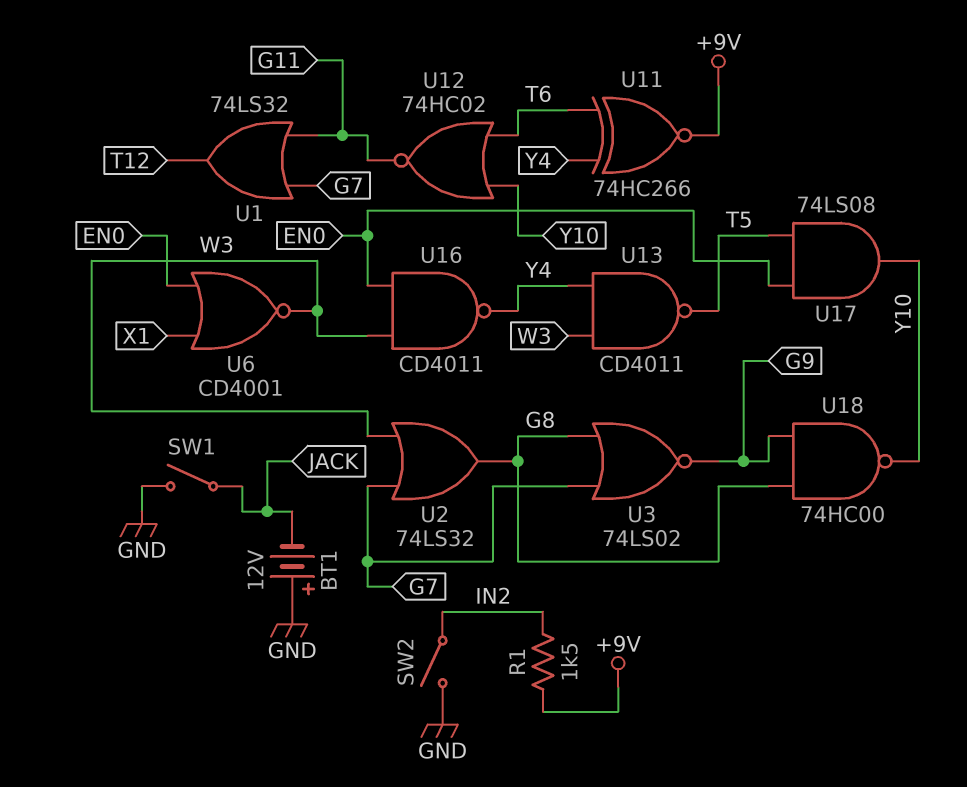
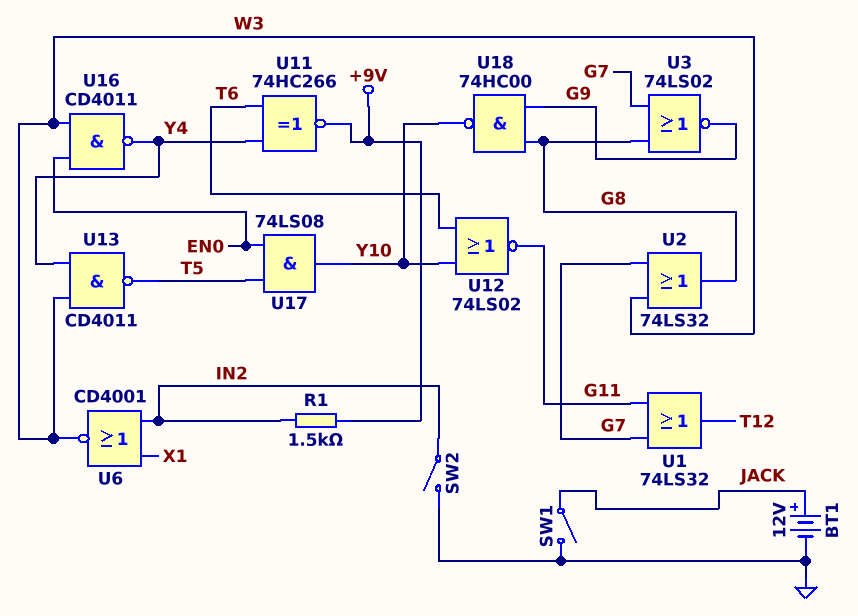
BT1: 12V (plus GND, minus JACK) -> 12V (plus JACK, minus GND)
U6: NOR CD4001 (in EN0, in X1, out W3) -> NOR CD4001 (in IN2, in X1, out W3)
U12: NOR 74HC02 (in T6, in Y10, out G11) -> NOR 74LS02 (in T6, in Y10, out G11)

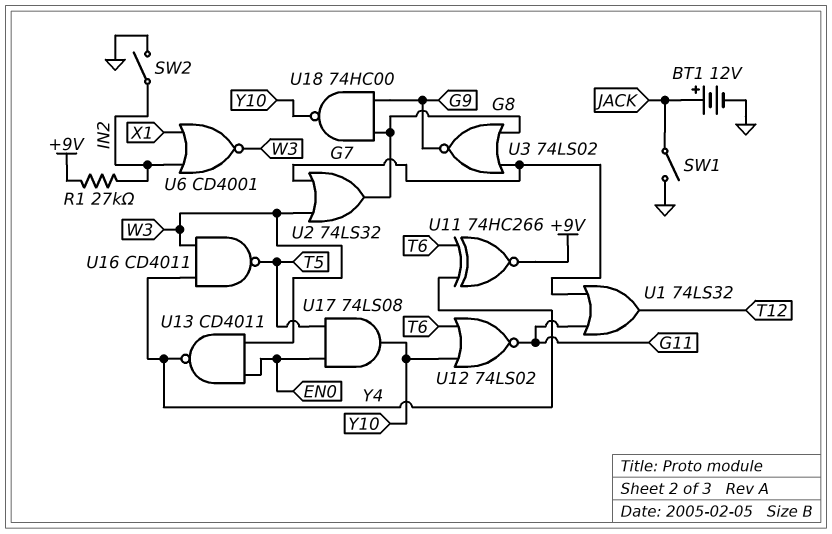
R1: 1.5k (+9V, IN2) -> 27k (+9V, IN2)
U13: NAND CD4011 (in W3, in Y4, out T5) -> NAND CD4011 (in EN0, in W3, out Y4)
U16: NAND CD4011 (in EN0, in W3, out Y4) -> NAND CD4011 (in W3, in Y4, out T5)

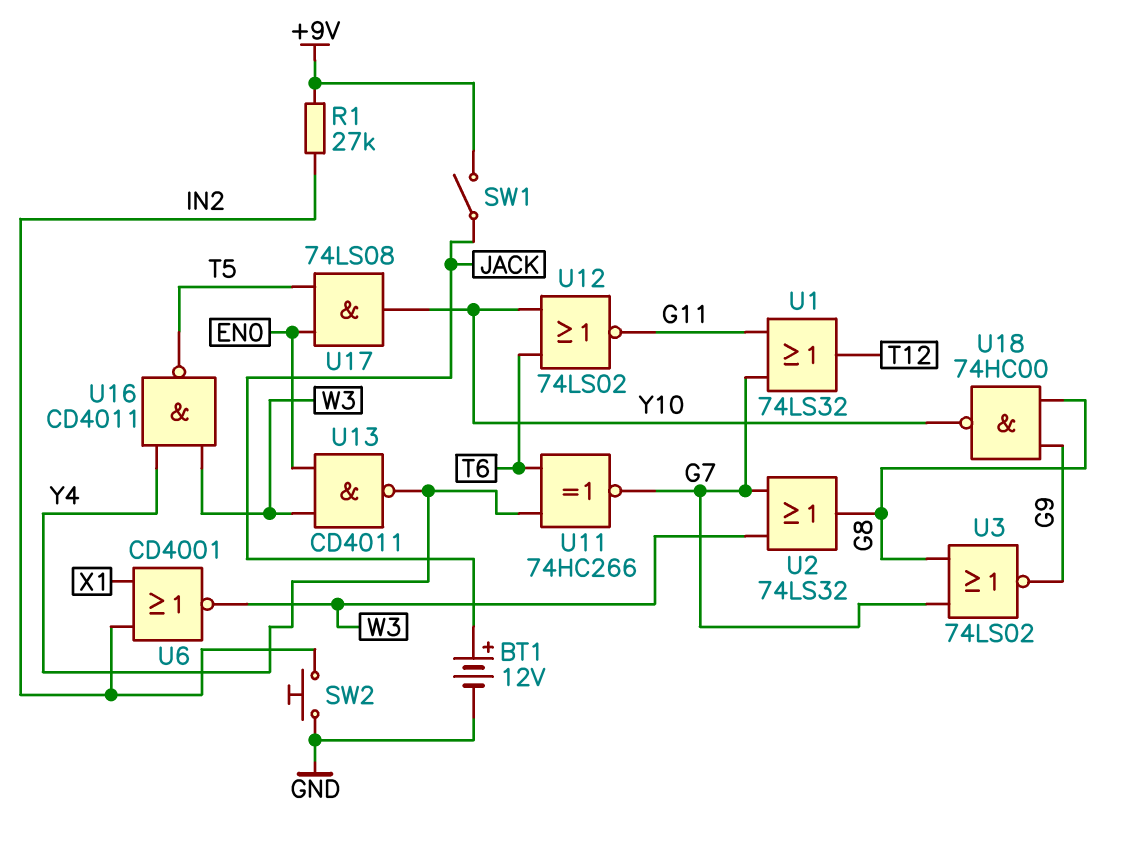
SW1: switch (GND, JACK) -> switch (+9V, JACK)
SW2: switch (GND, IN2) -> button (GND, IN2)
U11: XNOR 74HC266 (in T6, in Y4, out +9V) -> XNOR 74HC266 (in T6, in Y4, out G7)

